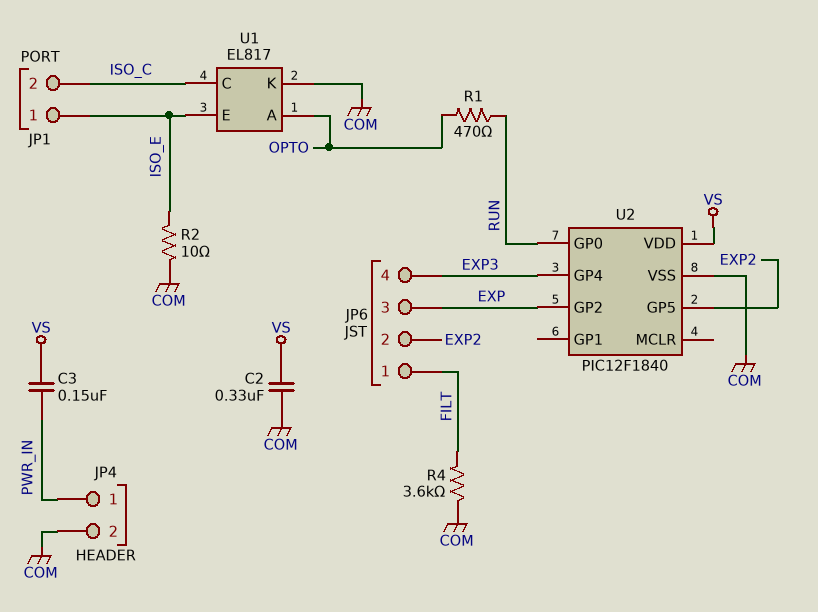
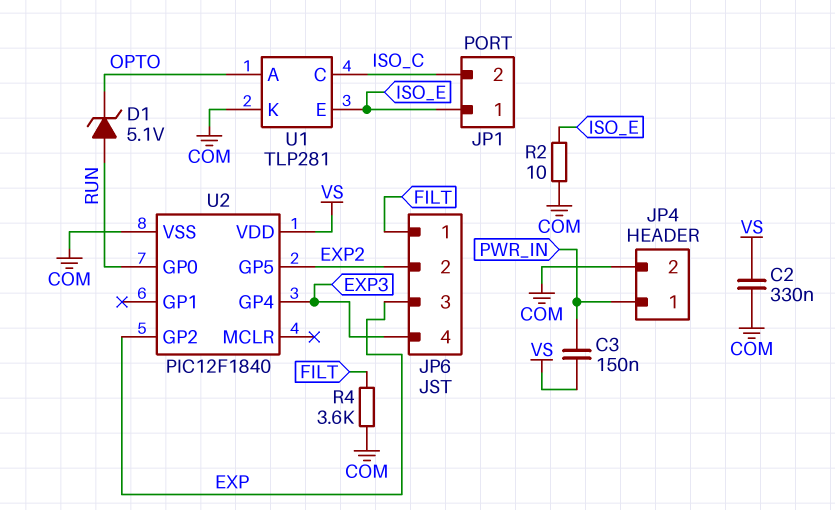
D1: none -> zener 5.1V (A RUN, K OPTO)
R1: 470 (OPTO, RUN) -> none
U1: EL817 -> TLP281

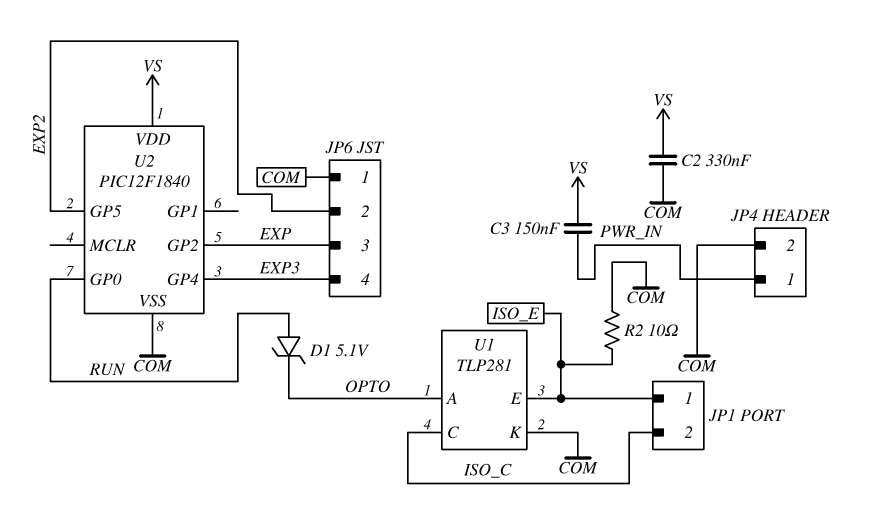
JP6 pin 1: FILT -> COM
R4: 3.6k (COM, FILT) -> none

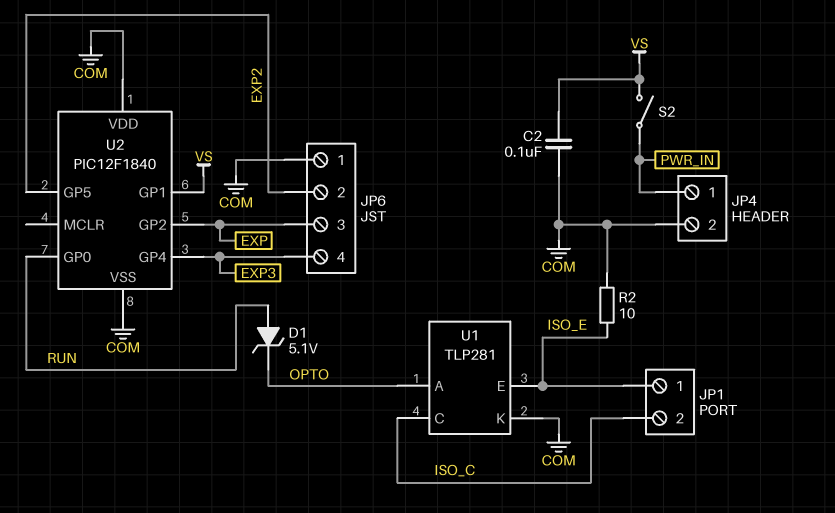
C2: 330nF (COM, VS) -> 100nF (COM, VS)
C3: 150nF (PWR_IN, VS) -> none
S2: none -> switch (PWR_IN, VS)
U2 pin GP1: none -> VS
U2 pin VDD: VS -> COM

